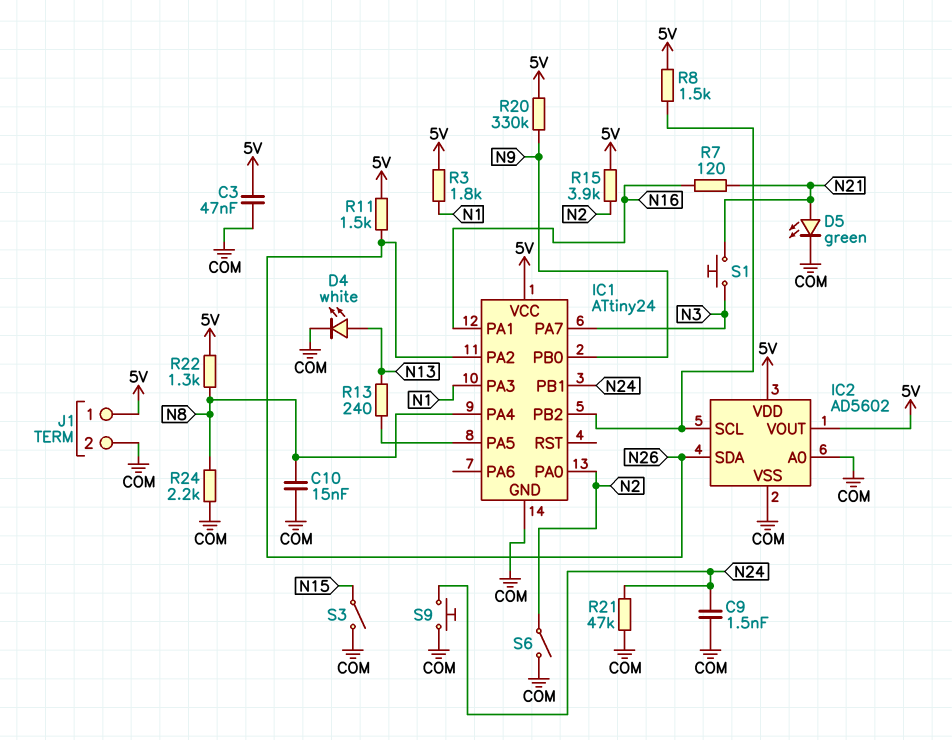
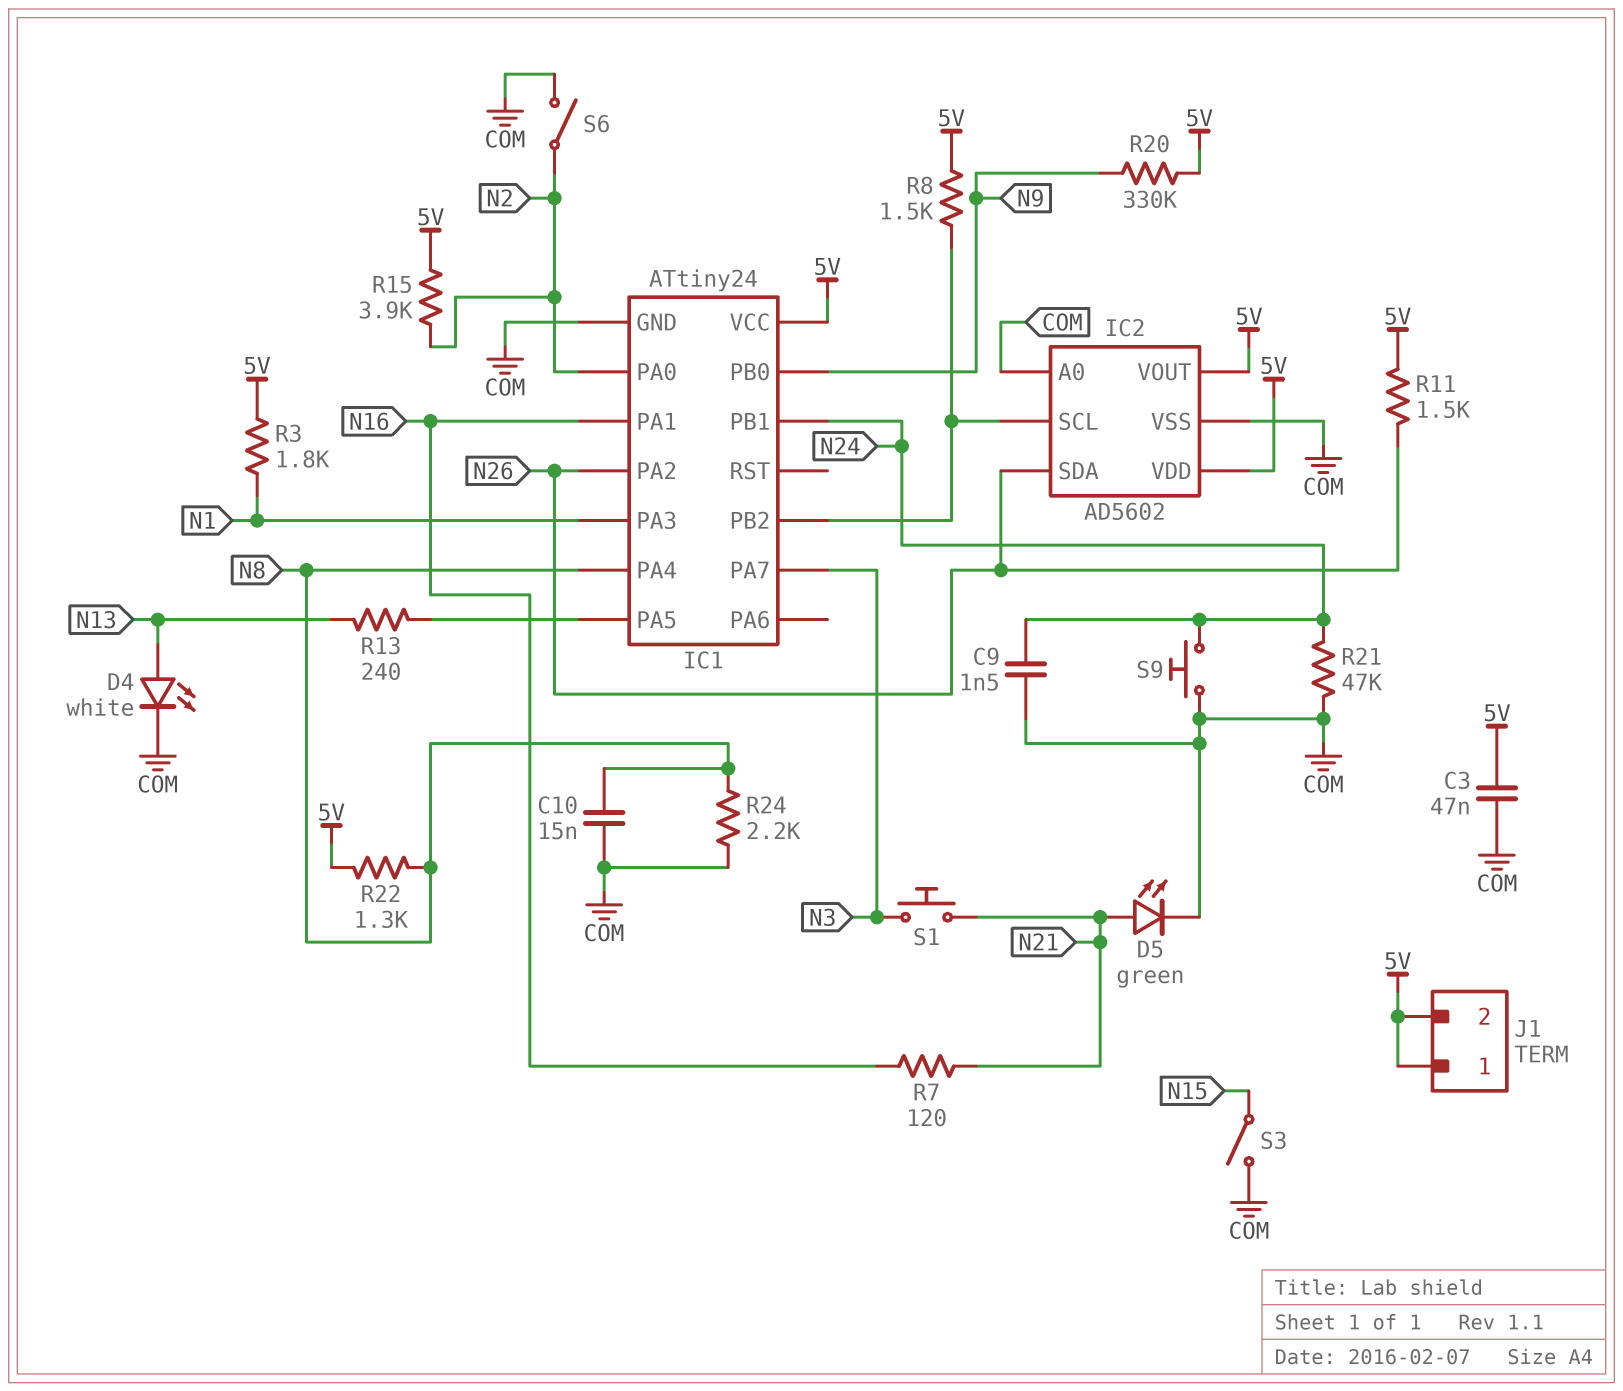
J1 pin 2: COM -> 5V

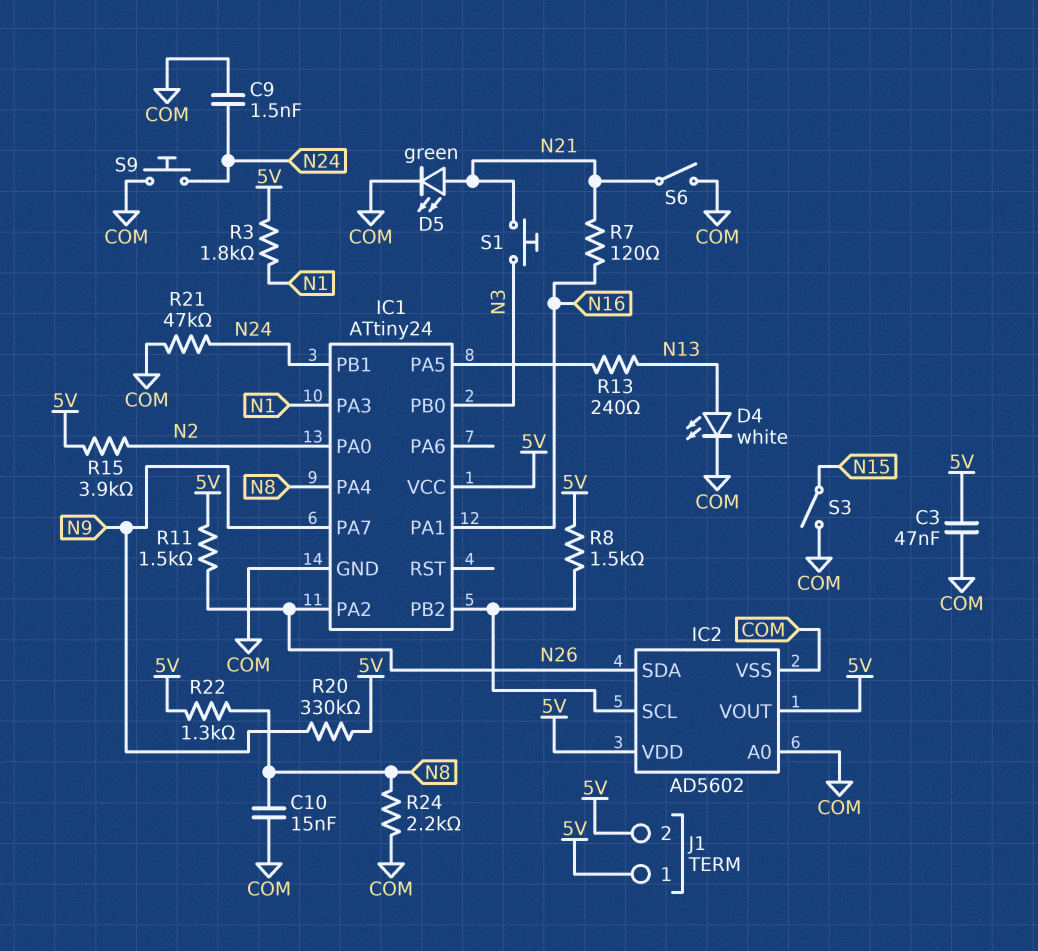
IC1 pin PA7: N3 -> N9
IC1 pin PB0: N9 -> N3
S6: switch (COM, N2) -> switch (COM, N21)

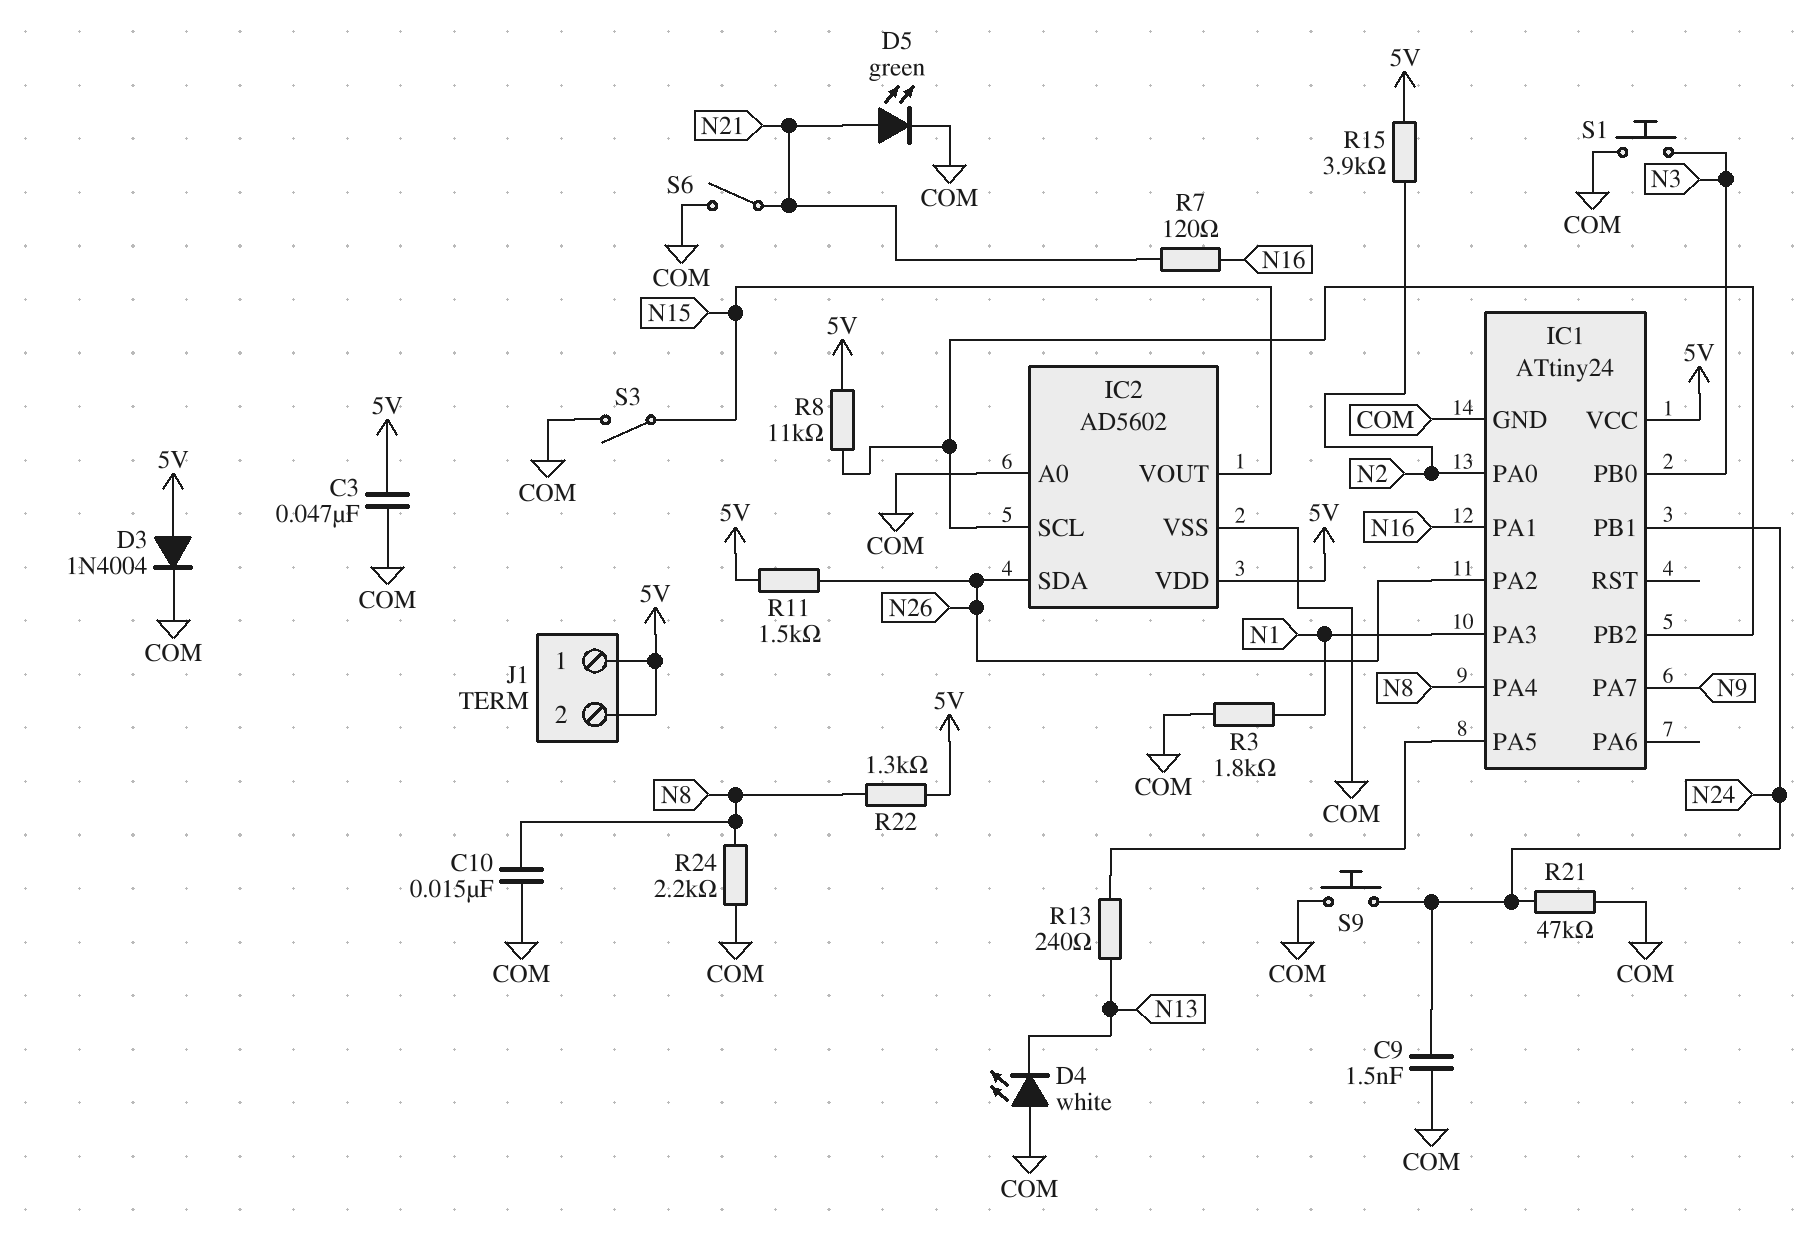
D3: none -> diode 1N4004 (A 5V, K COM)
D4: LED white (A N13, K COM) -> LED white (A COM, K N13)
IC2 pin VOUT: 5V -> N15
R3: 1.8k (5V, N1) -> 1.8k (COM, N1)
R8: 1.5k (5V, IC1/PB2) -> 11k (5V, IC1/PB2)
R20: 330k (5V, N9) -> none
S1: button (N3, N21) -> button (COM, N3)

